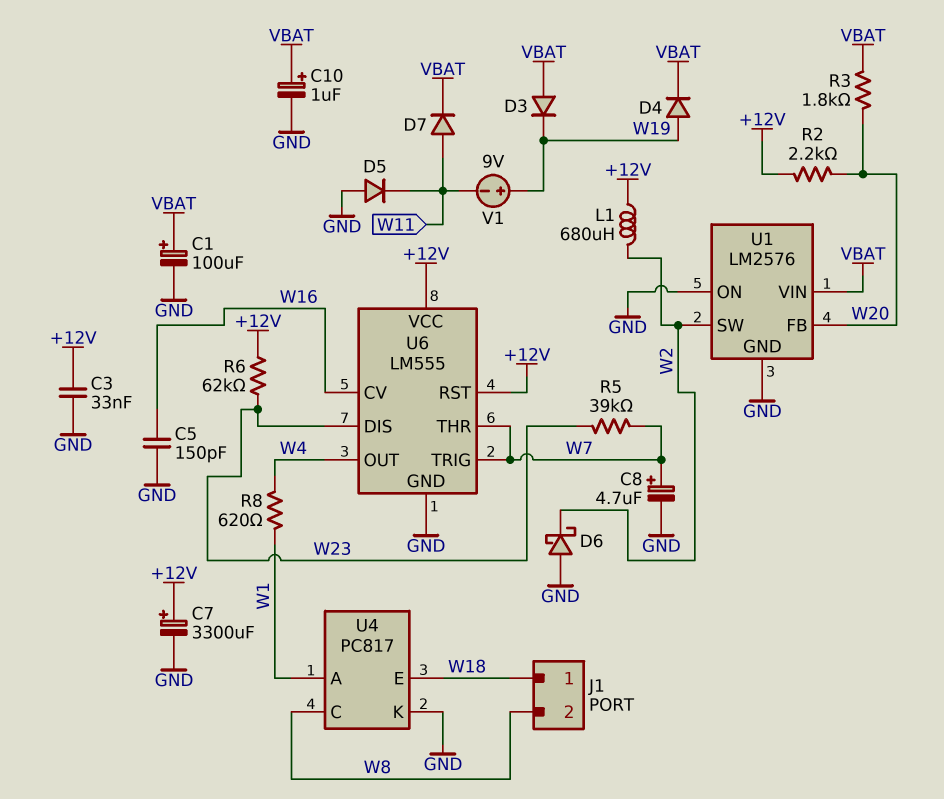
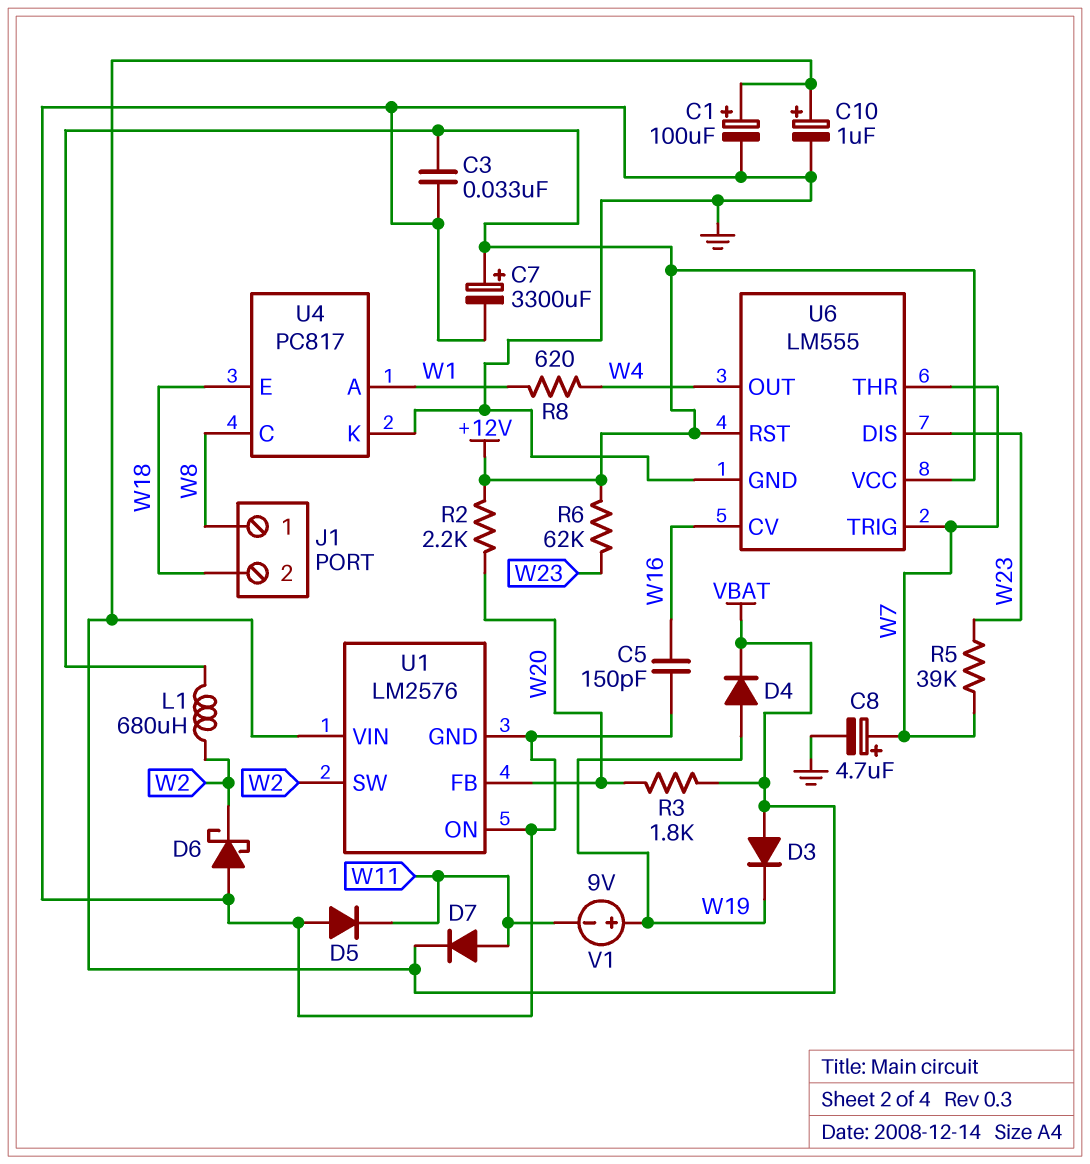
J1 pin 1: W18 -> W8
J1 pin 2: W8 -> W18

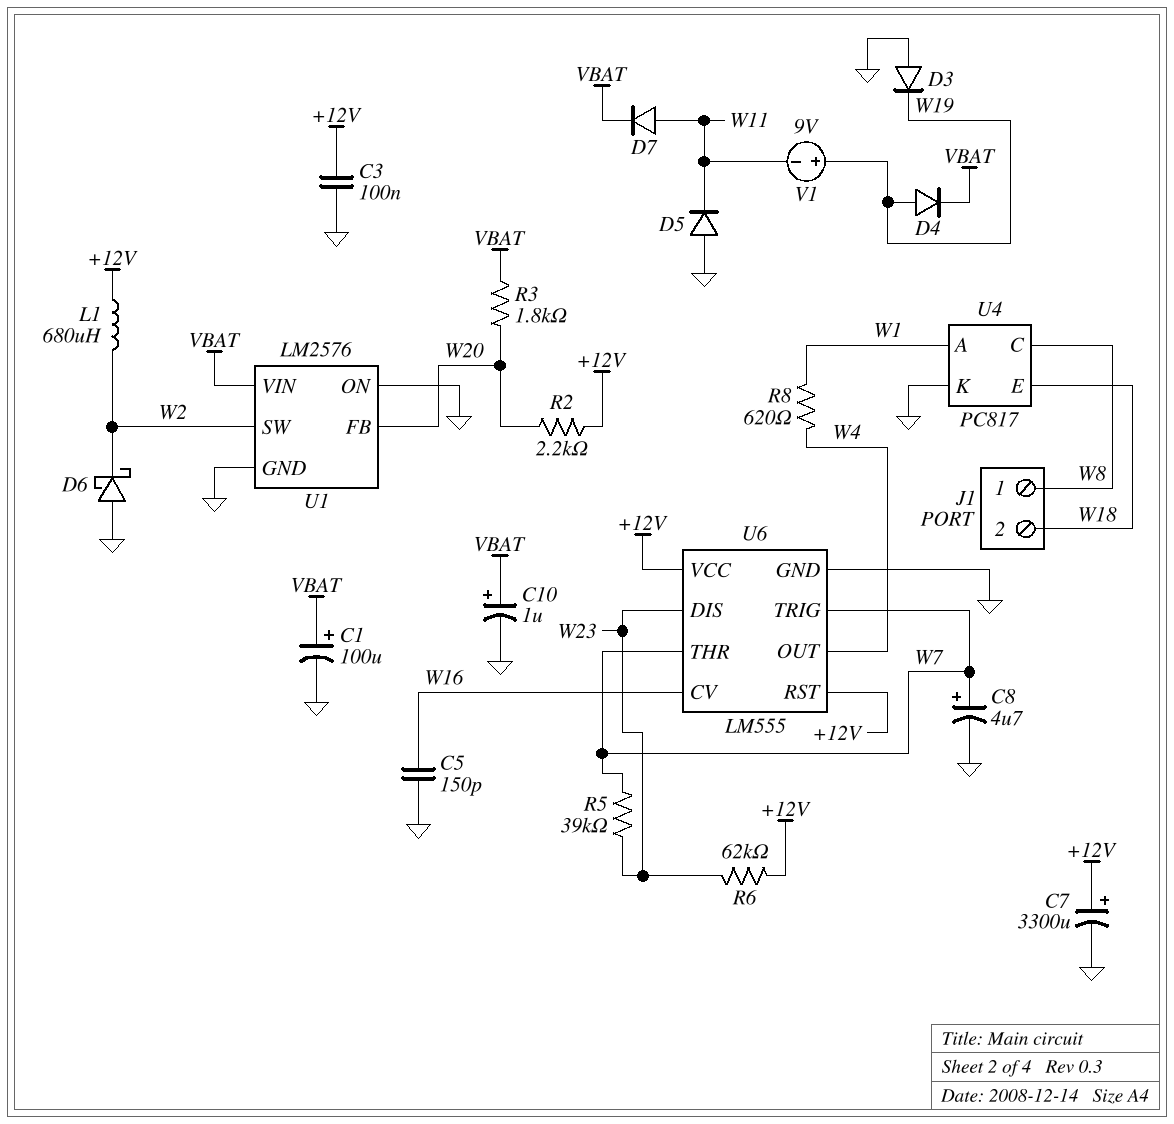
C3: 33nF (+12V, GND) -> 100nF (+12V, GND)
D3: diode (A VBAT, K W19) -> diode (A GND, K W19)

